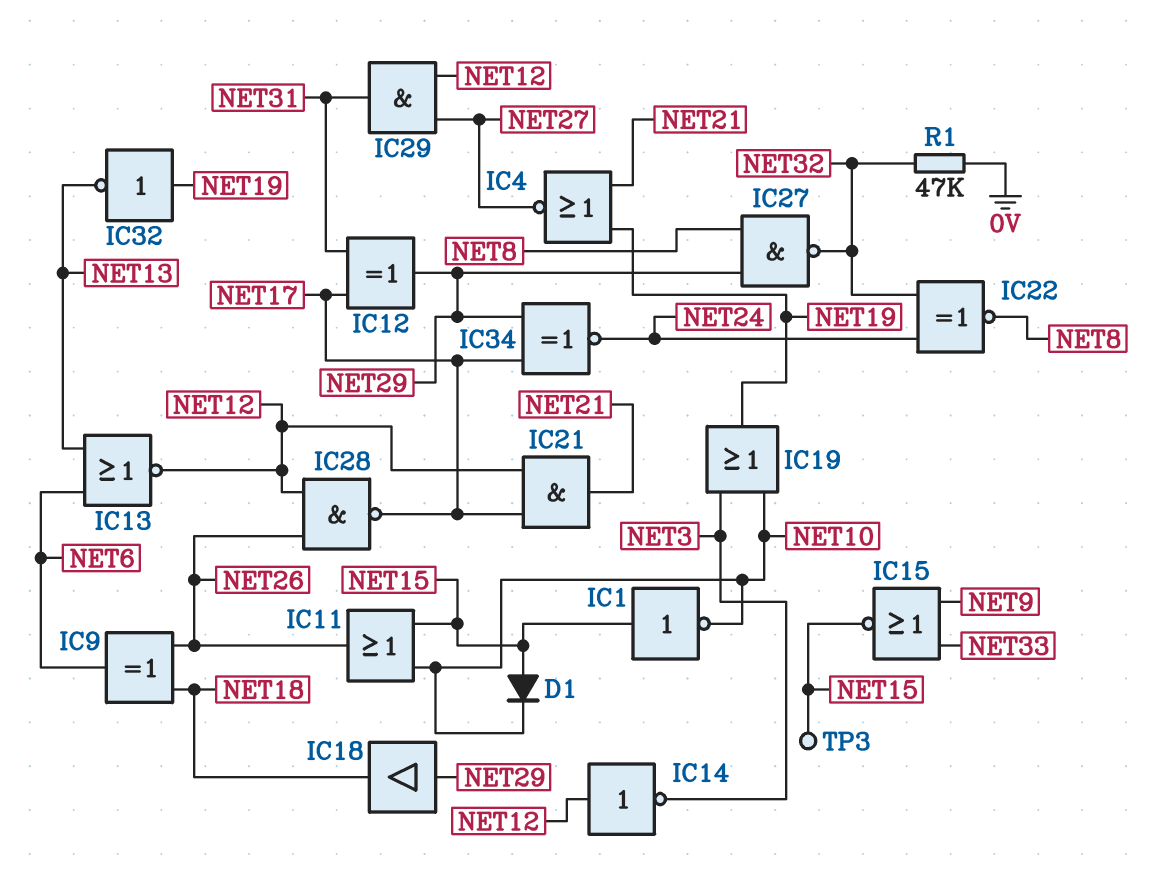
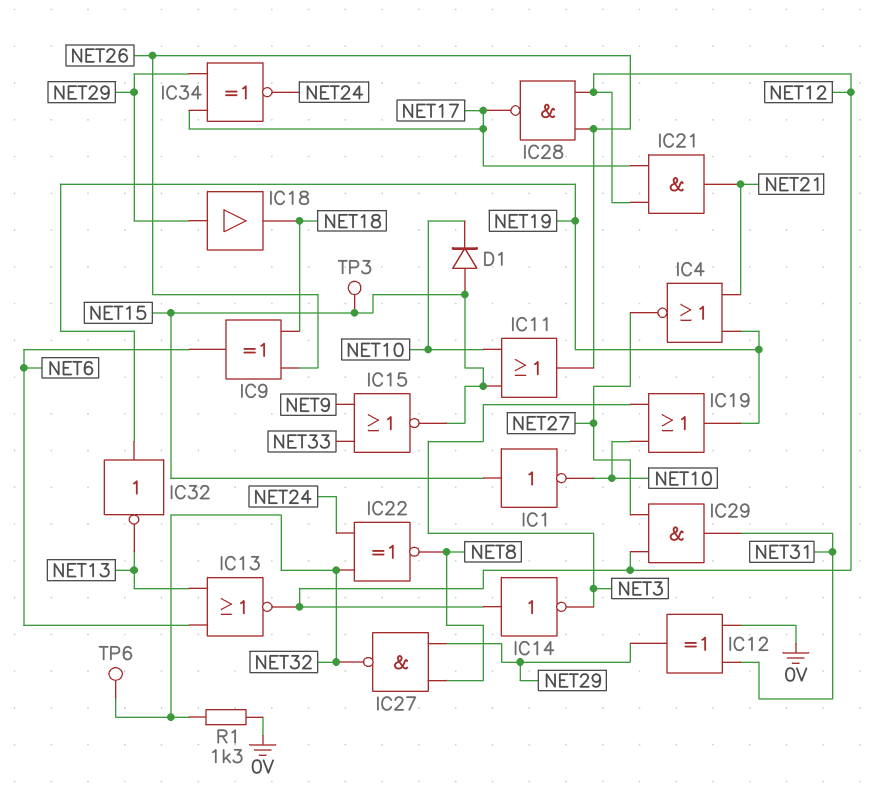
IC12: XOR (in NET17, in NET31, out NET29) -> XOR (in 0V, in NET31, out NET29)
R1: 47k (0V, NET32) -> 1.3k (0V, NET32)
TP6: none -> test point (NET32)

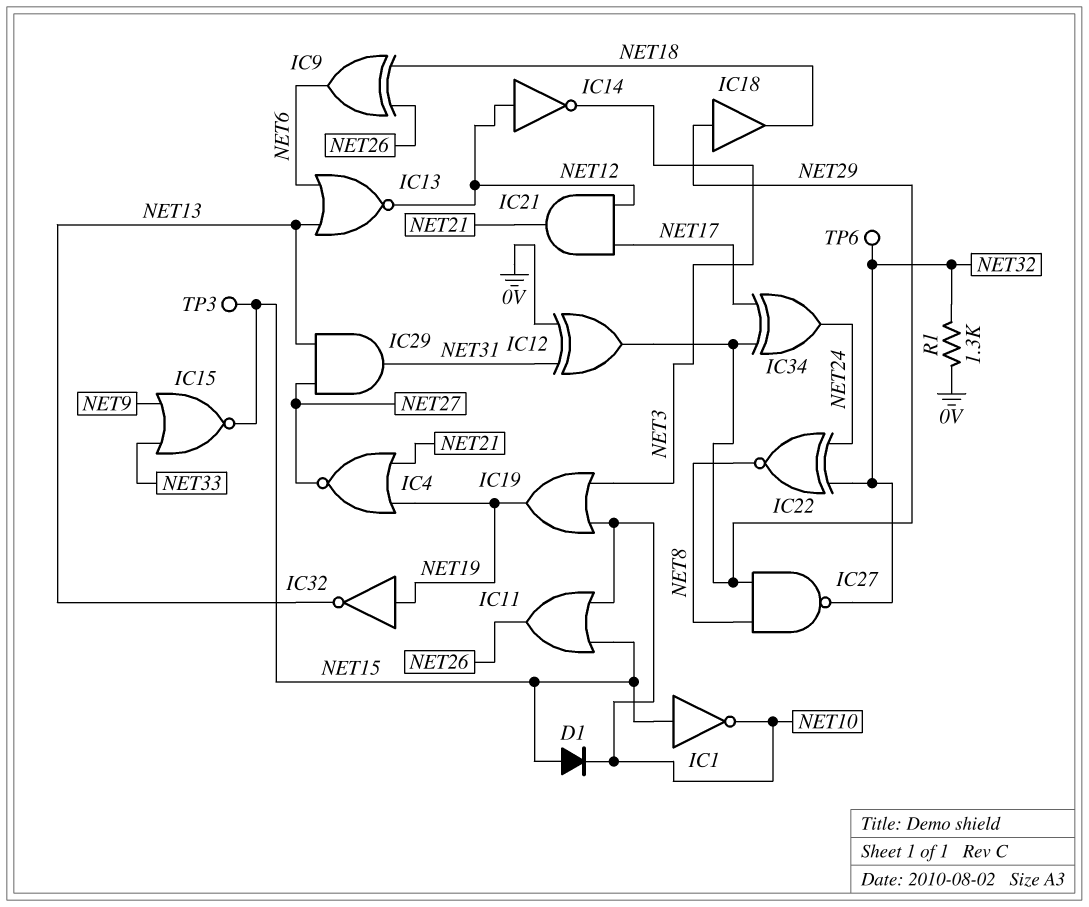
IC28: NAND (in NET12, in NET26, out NET17) -> none
IC29: AND (in NET12, in NET27, out NET31) -> AND (in NET13, in NET27, out NET31)
IC34: XNOR (in NET17, in NET29, out NET24) -> XOR (in NET17, in NET29, out NET24)

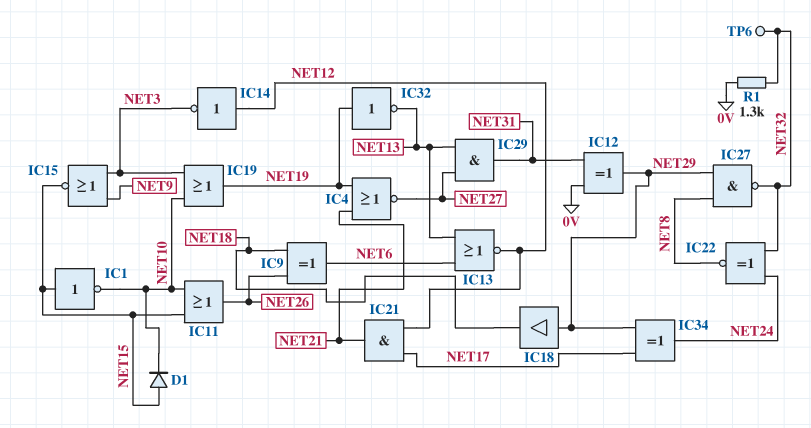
IC15: NOR (in NET9, in NET33, out NET15) -> NOR (in NET3, in NET9, out NET15)
TP3: test point (NET15) -> none

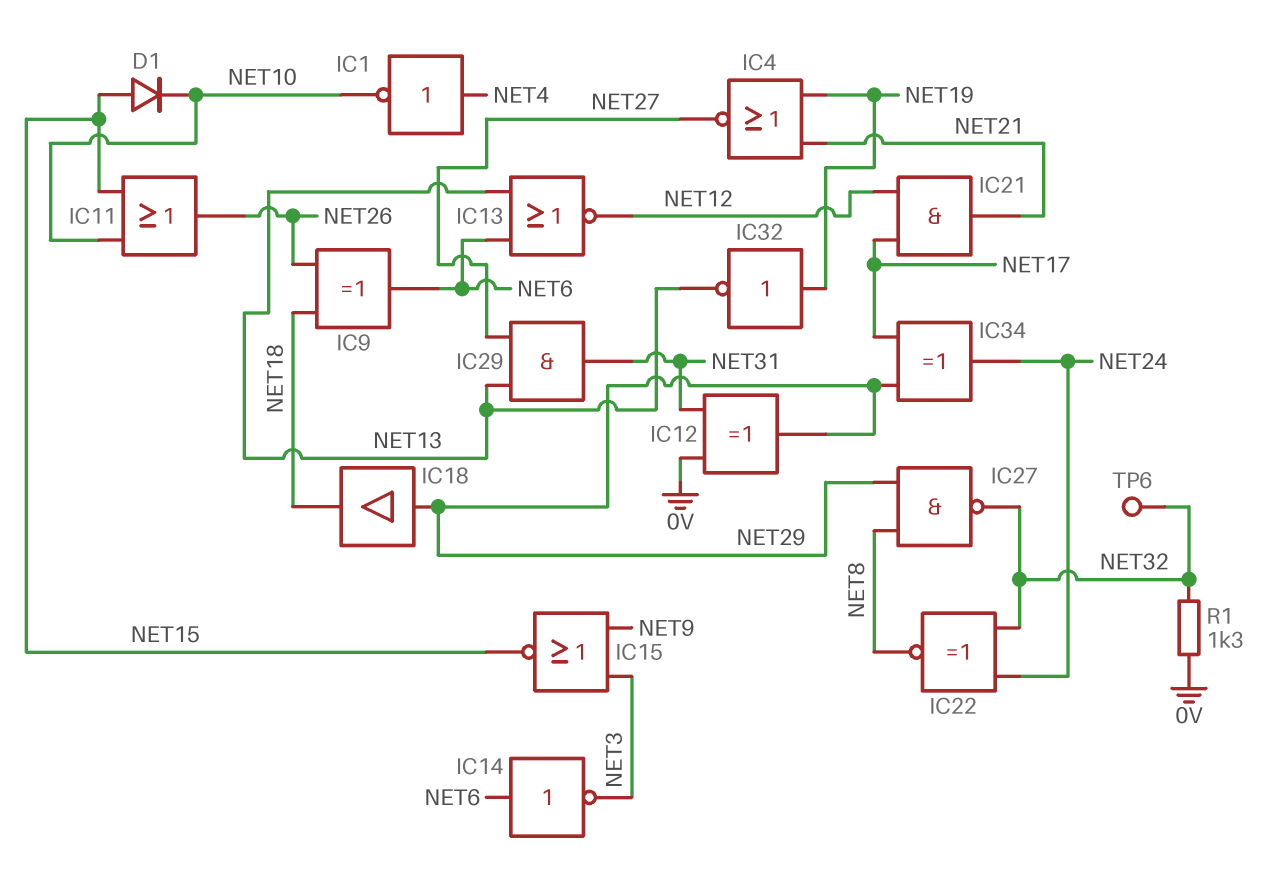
IC1: NOT (in NET15, out NET10) -> NOT (in NET4, out NET10)
IC14: NOT (in NET12, out NET3) -> NOT (in NET6, out NET3)
IC19: OR (in NET3, in NET10, out NET19) -> none

